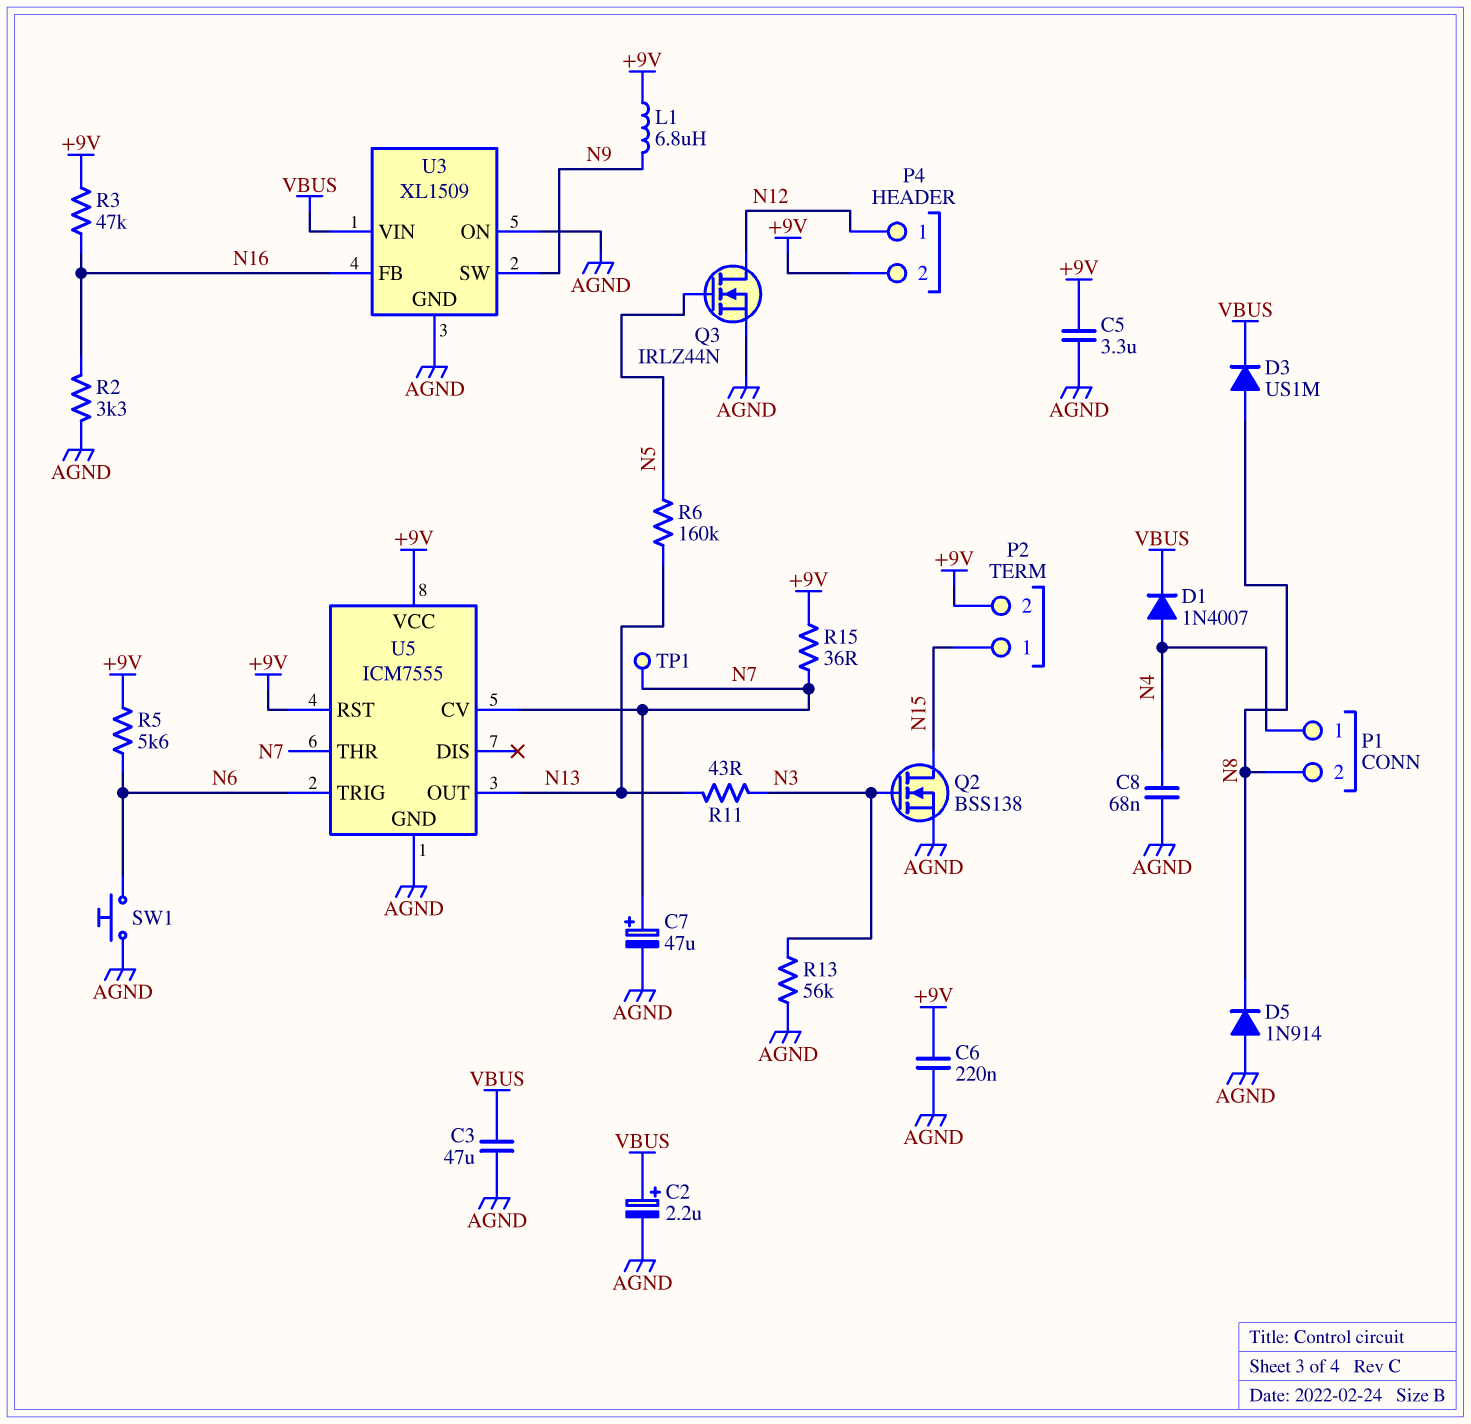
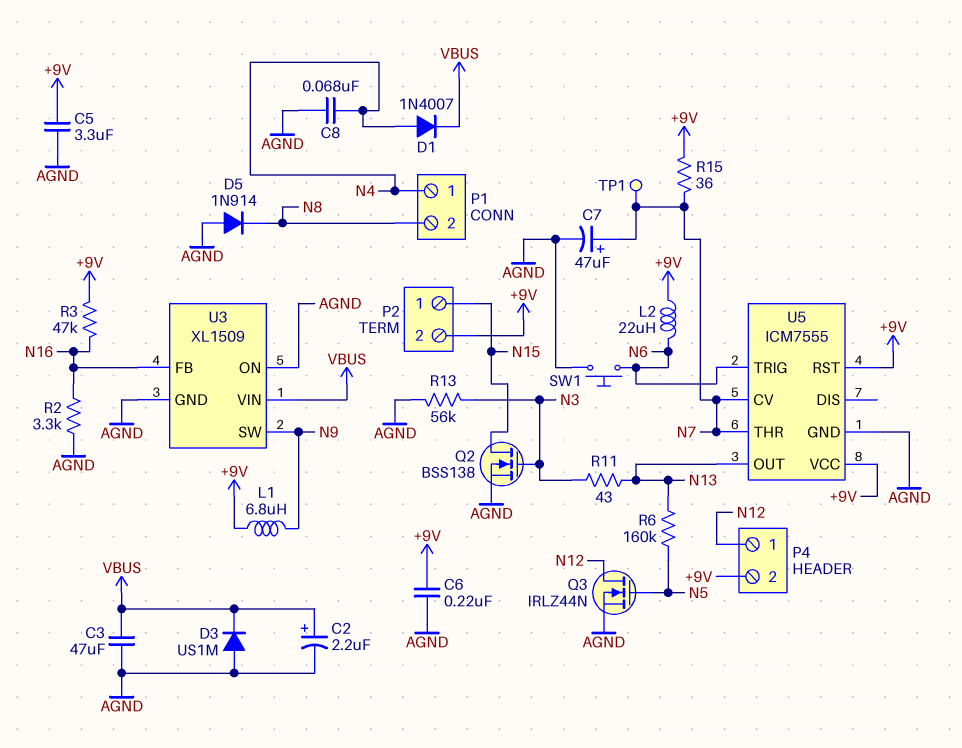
D3: diode US1M (A N8, K VBUS) -> diode US1M (A AGND, K VBUS)
L2: none -> 22uH (+9V, N6)
R5: 5.6k (+9V, N6) -> none

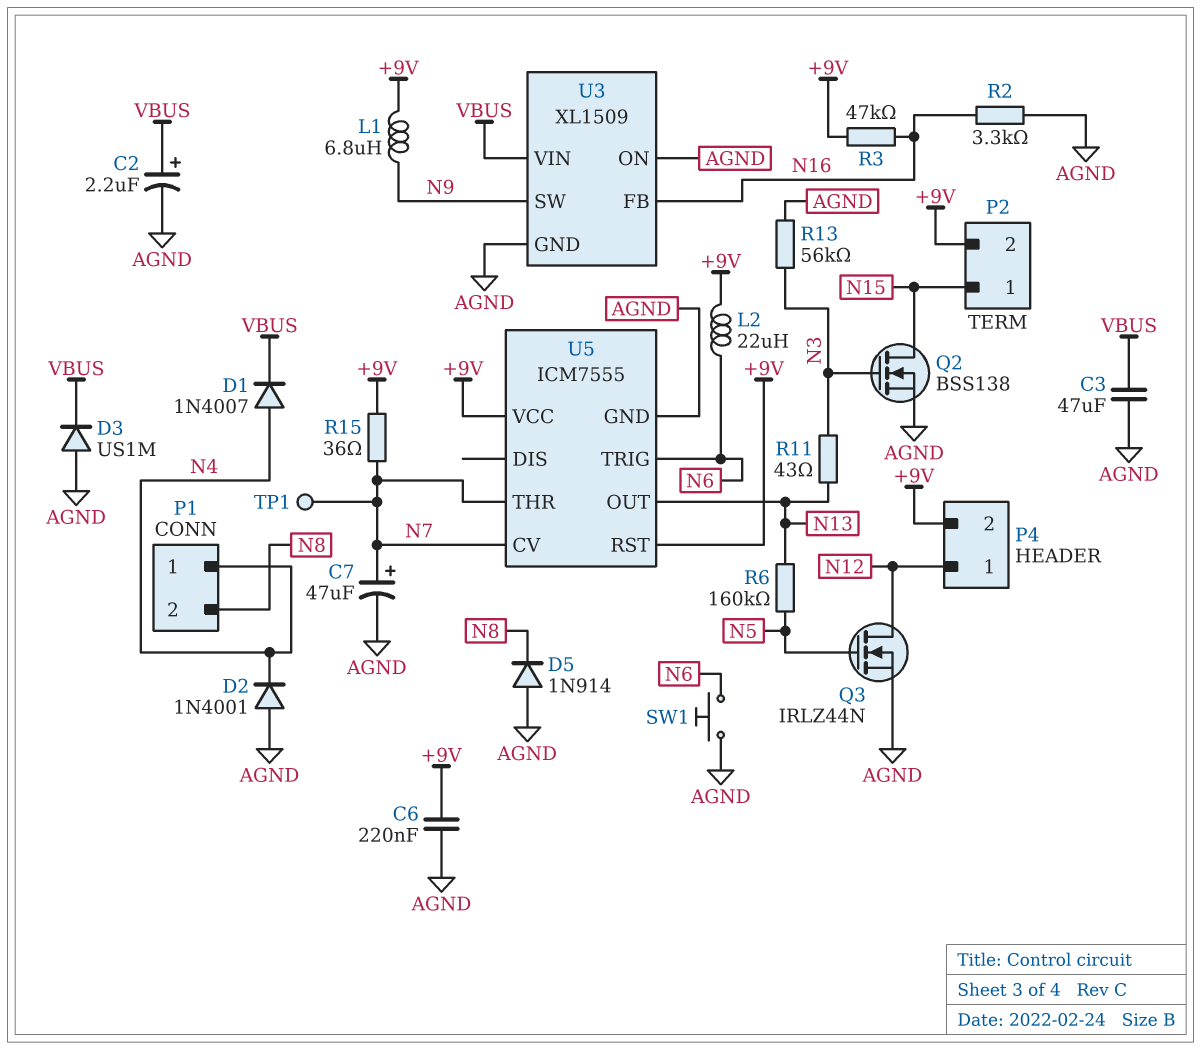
C5: 3.3uF (+9V, AGND) -> none
C8: 68nF (AGND, N4) -> none
D2: none -> diode 1N4001 (A AGND, K N4)

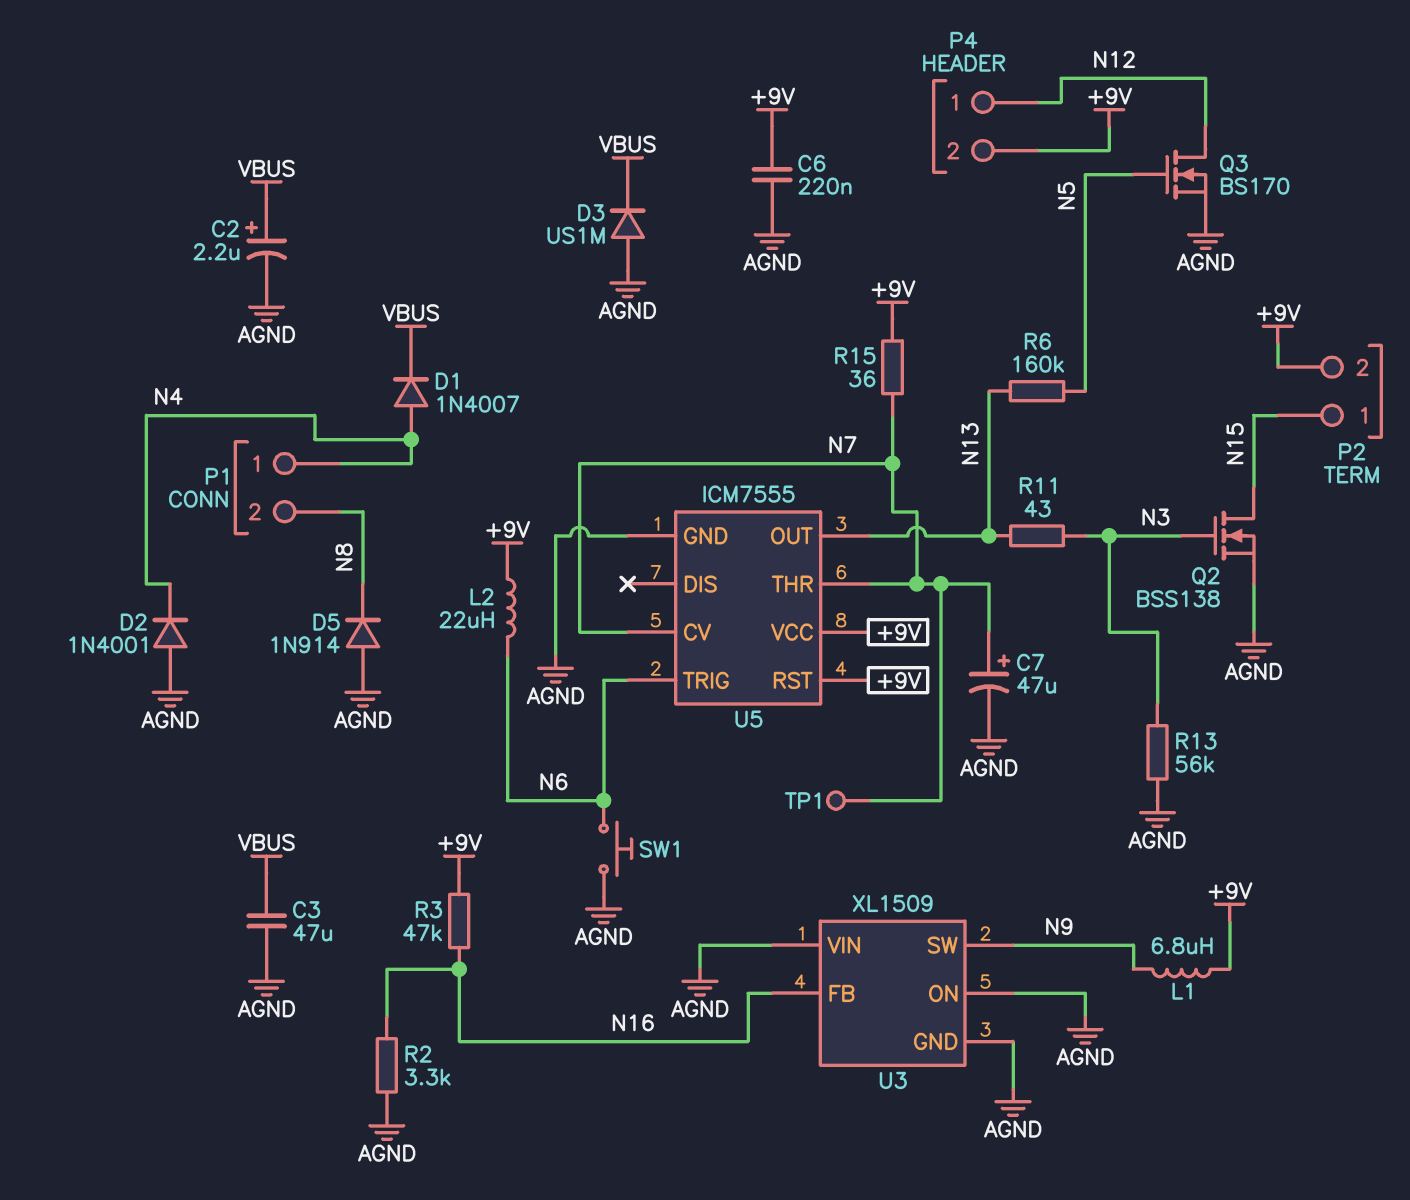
Q3: NMOS IRLZ44N (G N5, D N12, S AGND) -> NMOS BS170 (G N5, D N12, S AGND)
U3 pin VIN: VBUS -> AGND

